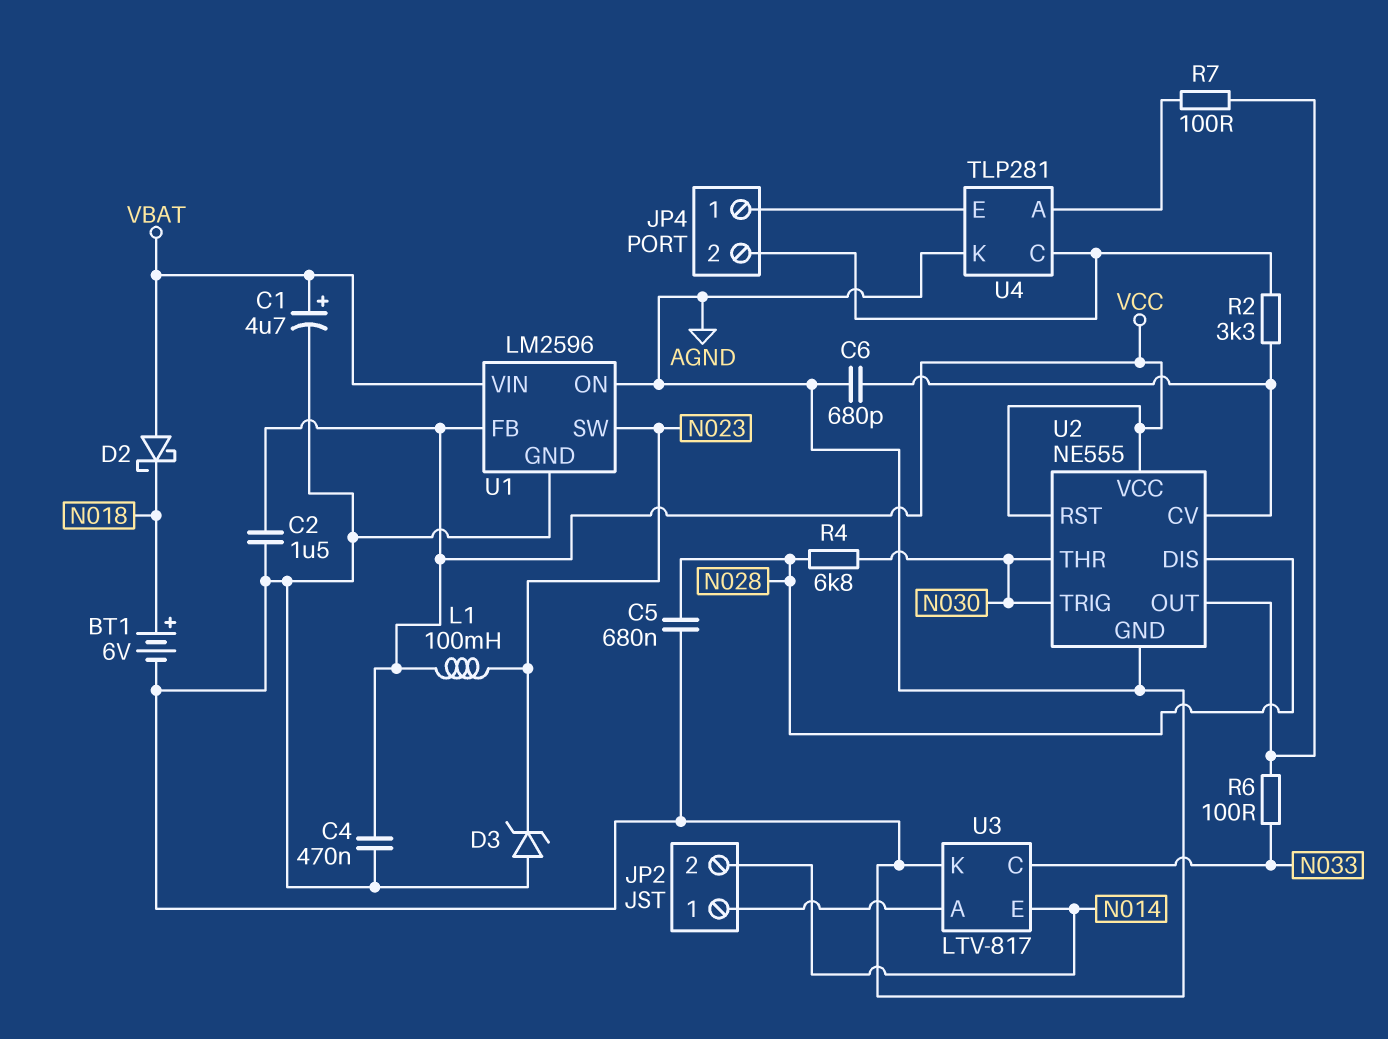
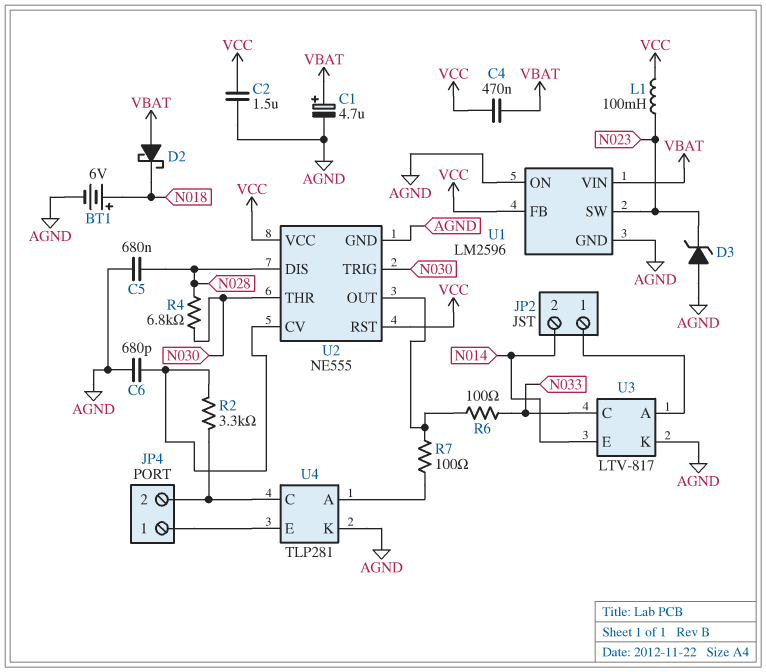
C4: 470nF (AGND, VCC) -> 470nF (VBAT, VCC)

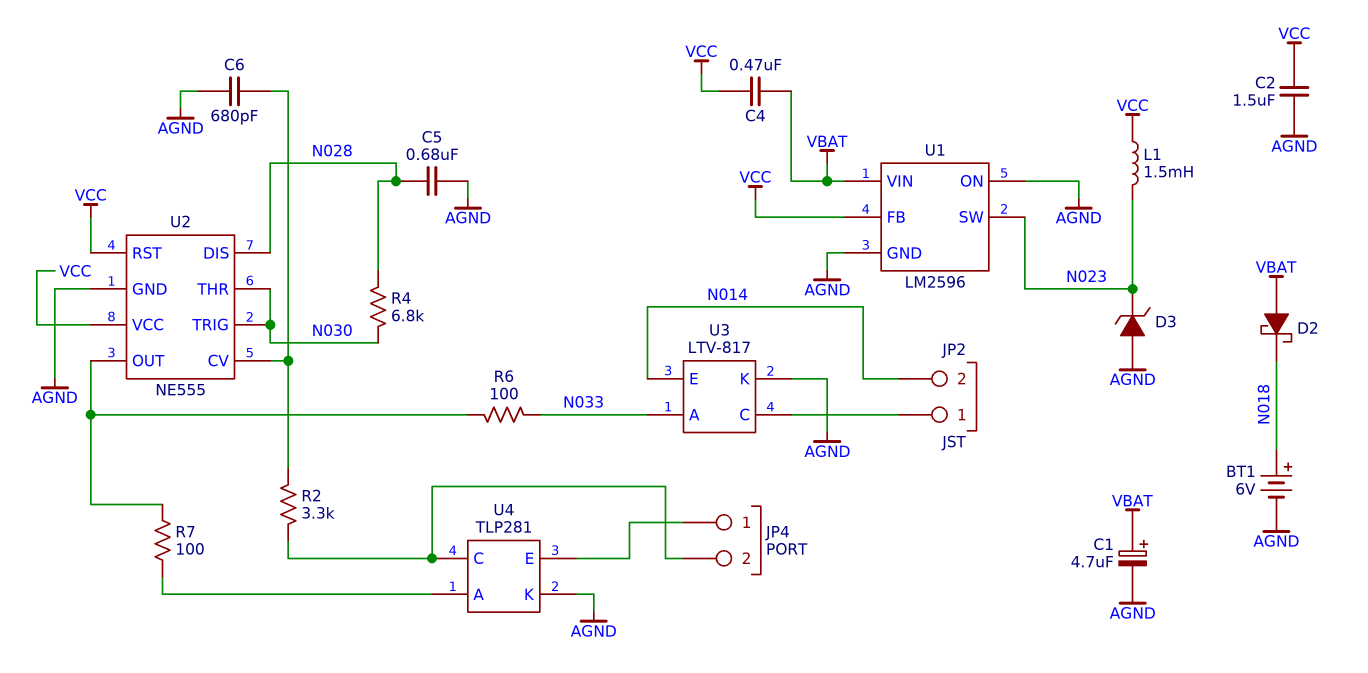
L1: 100mH (N023, VCC) -> 1.5mH (N023, VCC)
U3 pin A: JP2/1 -> N033
U3 pin C: N033 -> JP2/1

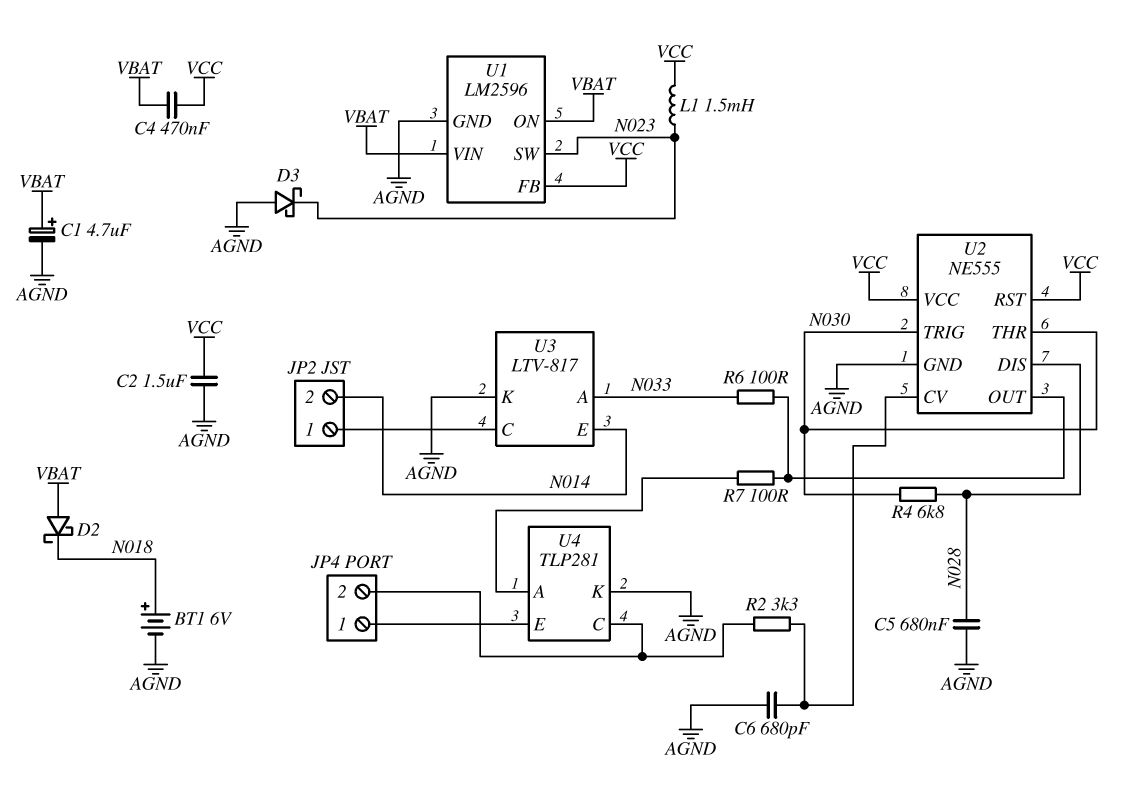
D3: zener (A AGND, K N023) -> schottky (A AGND, K N023)
U1 pin ON: AGND -> VBAT

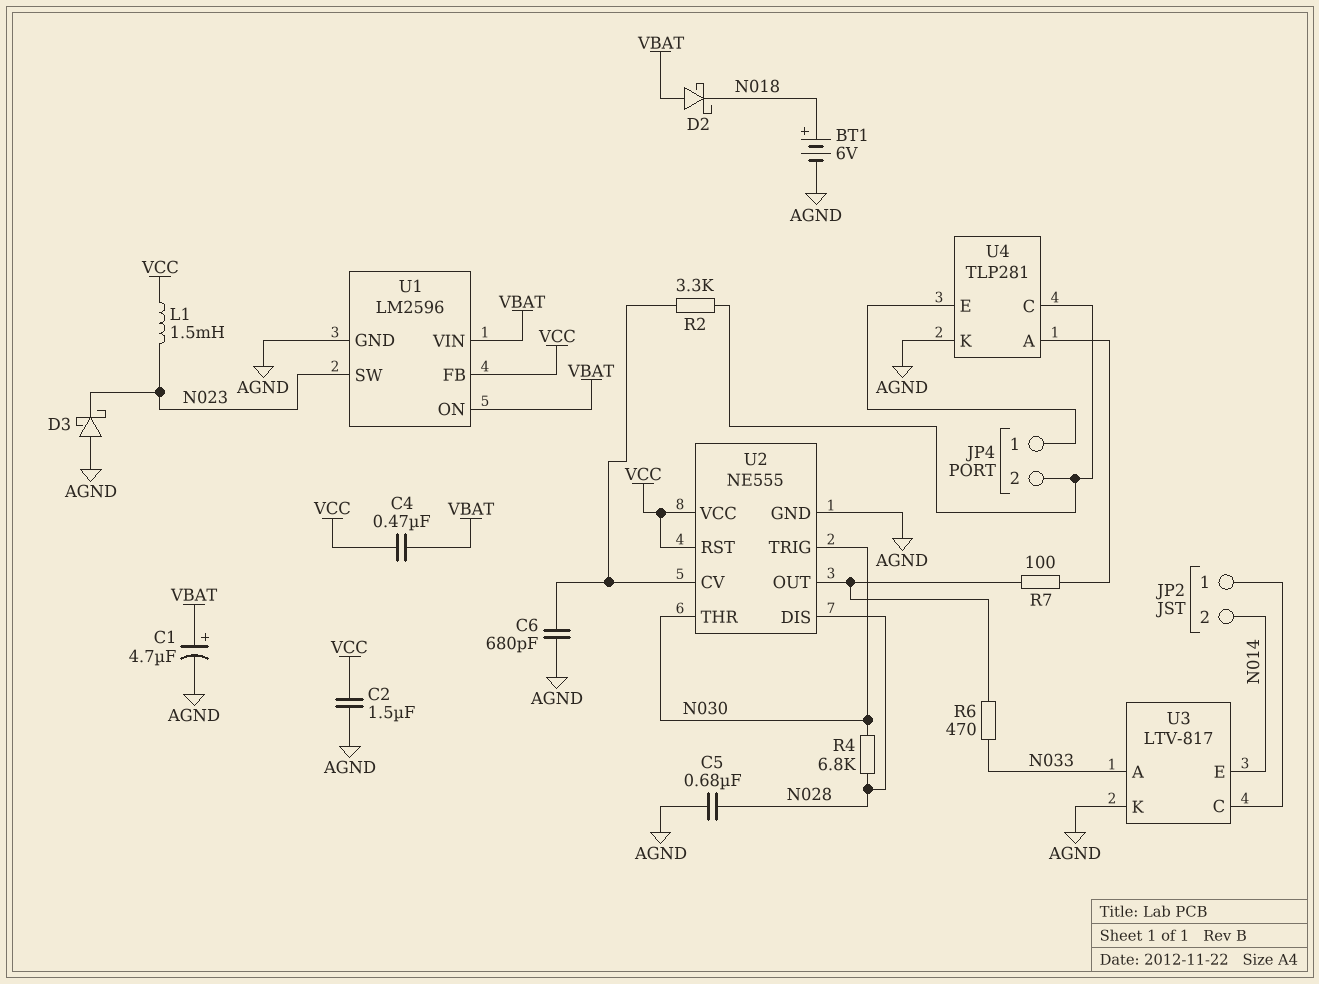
R6: 100 (N033, U2/OUT) -> 470 (N033, U2/OUT)

